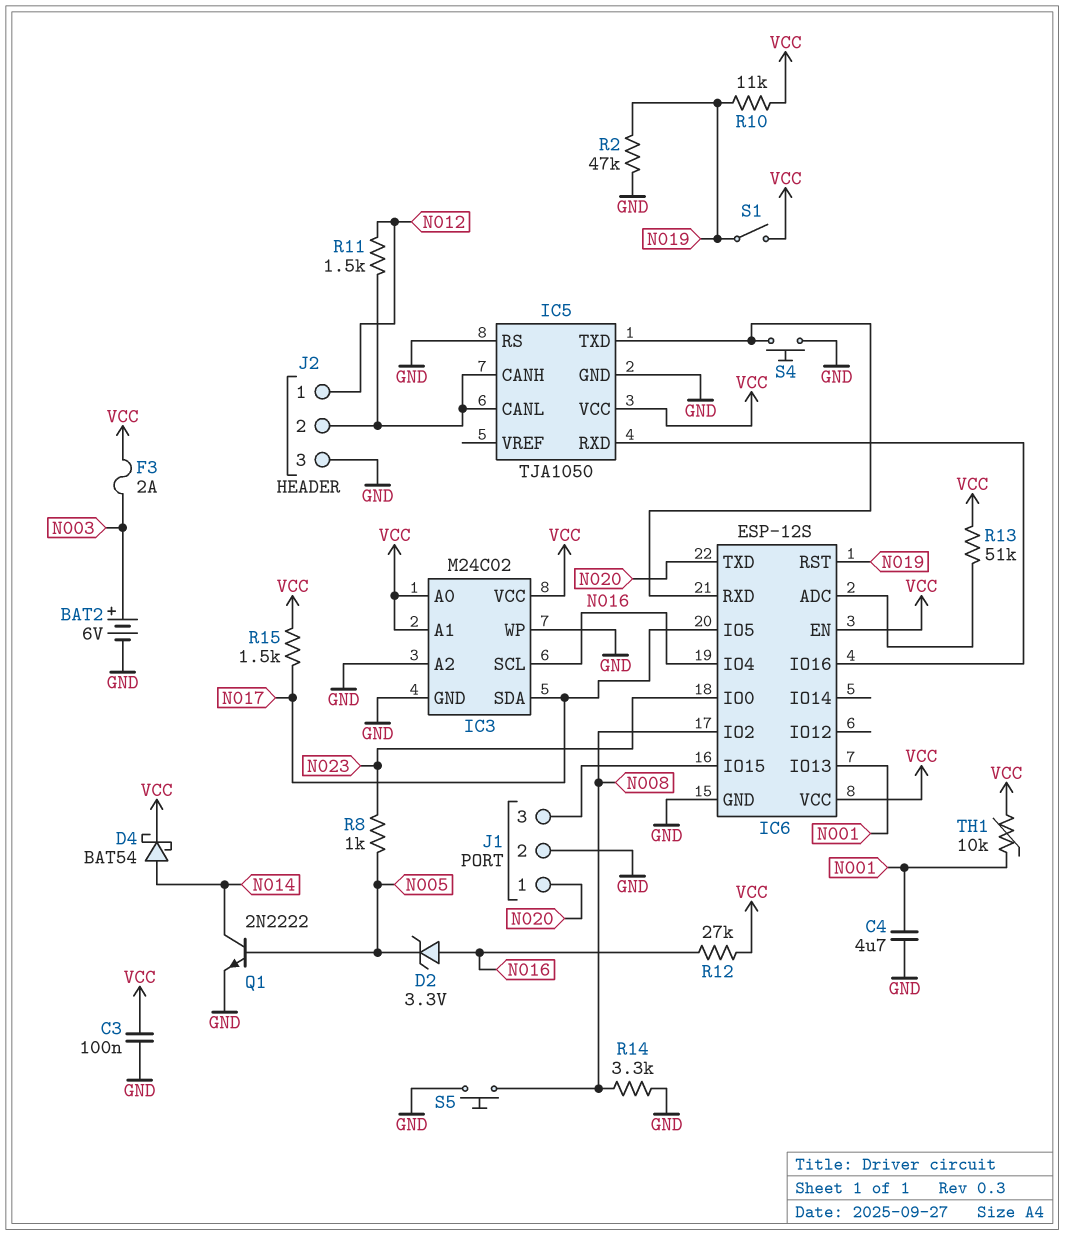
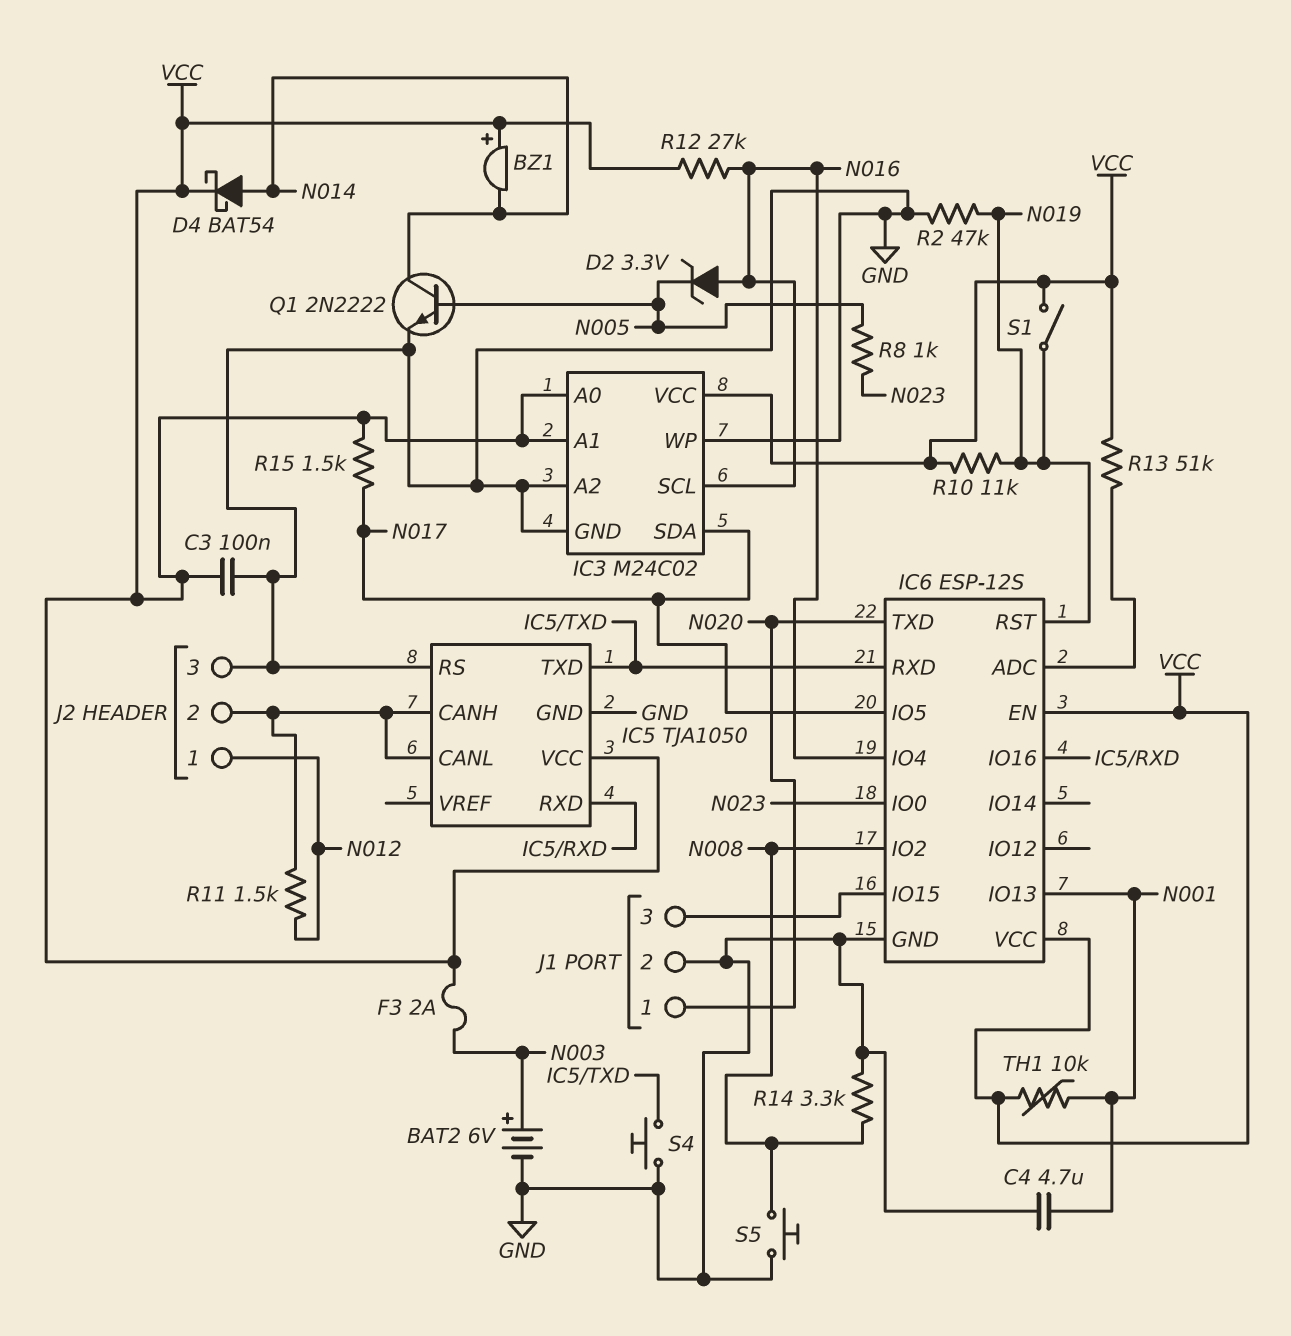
BZ1: none -> buzzer (plus VCC, minus N014)

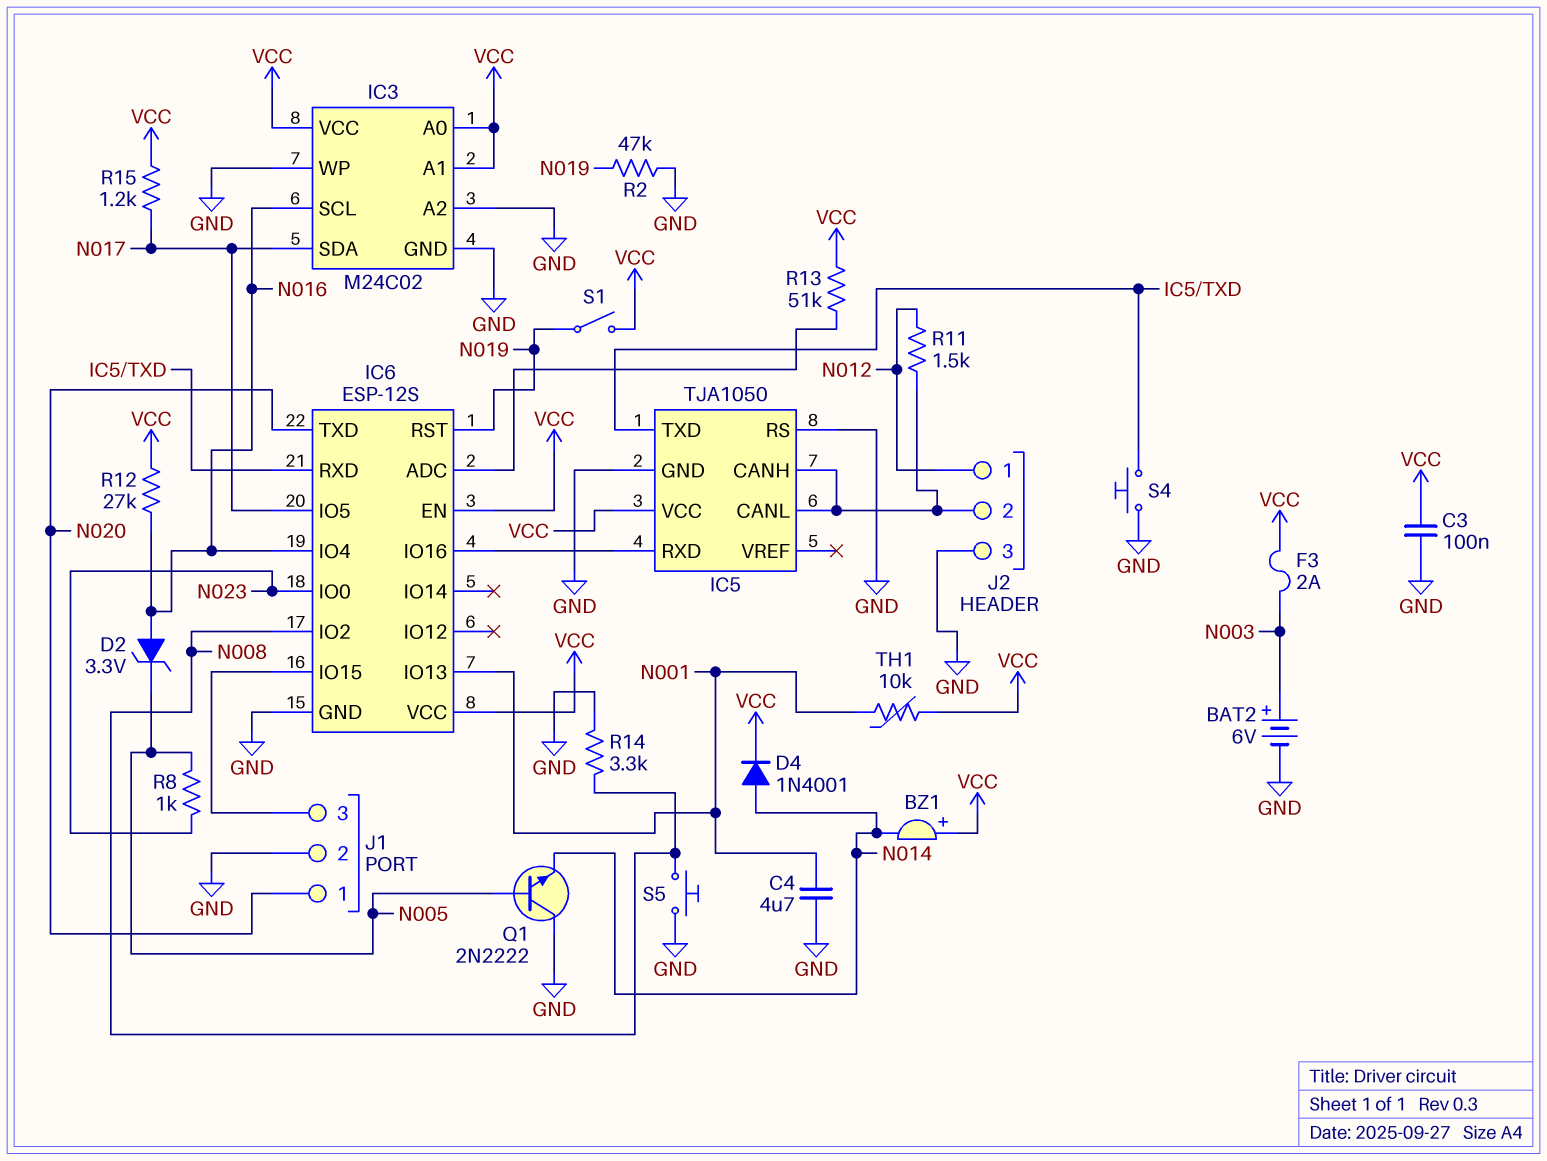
D4: schottky BAT54 (A N014, K VCC) -> diode 1N4001 (A N014, K VCC)
Q1: NPN 2N2222 (B N005, C N014, E GND) -> NPN 2N2222 (B N005, C GND, E N014)
R10: 11k (N019, VCC) -> none
R15: 1.5k (N017, VCC) -> 1.2k (N017, VCC)

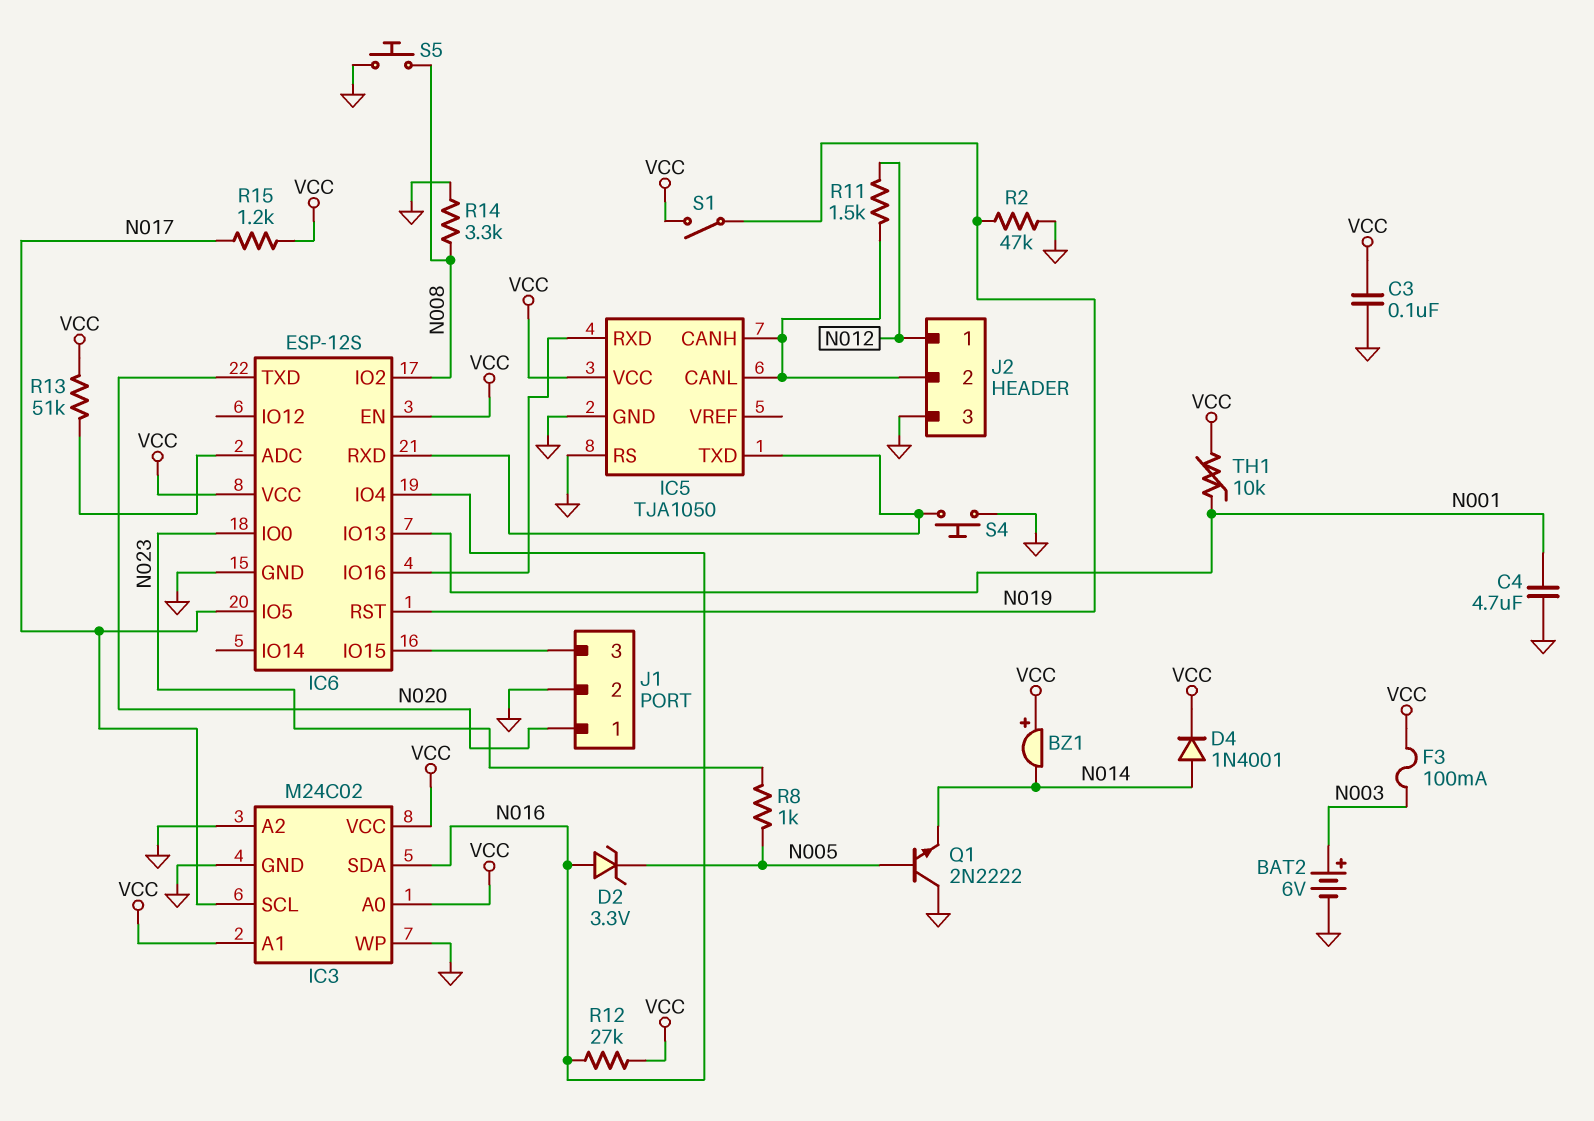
F3: 2A (N003, VCC) -> 100mA (N003, VCC)
IC3 pin SCL: N016 -> N017
IC3 pin SDA: N017 -> N016

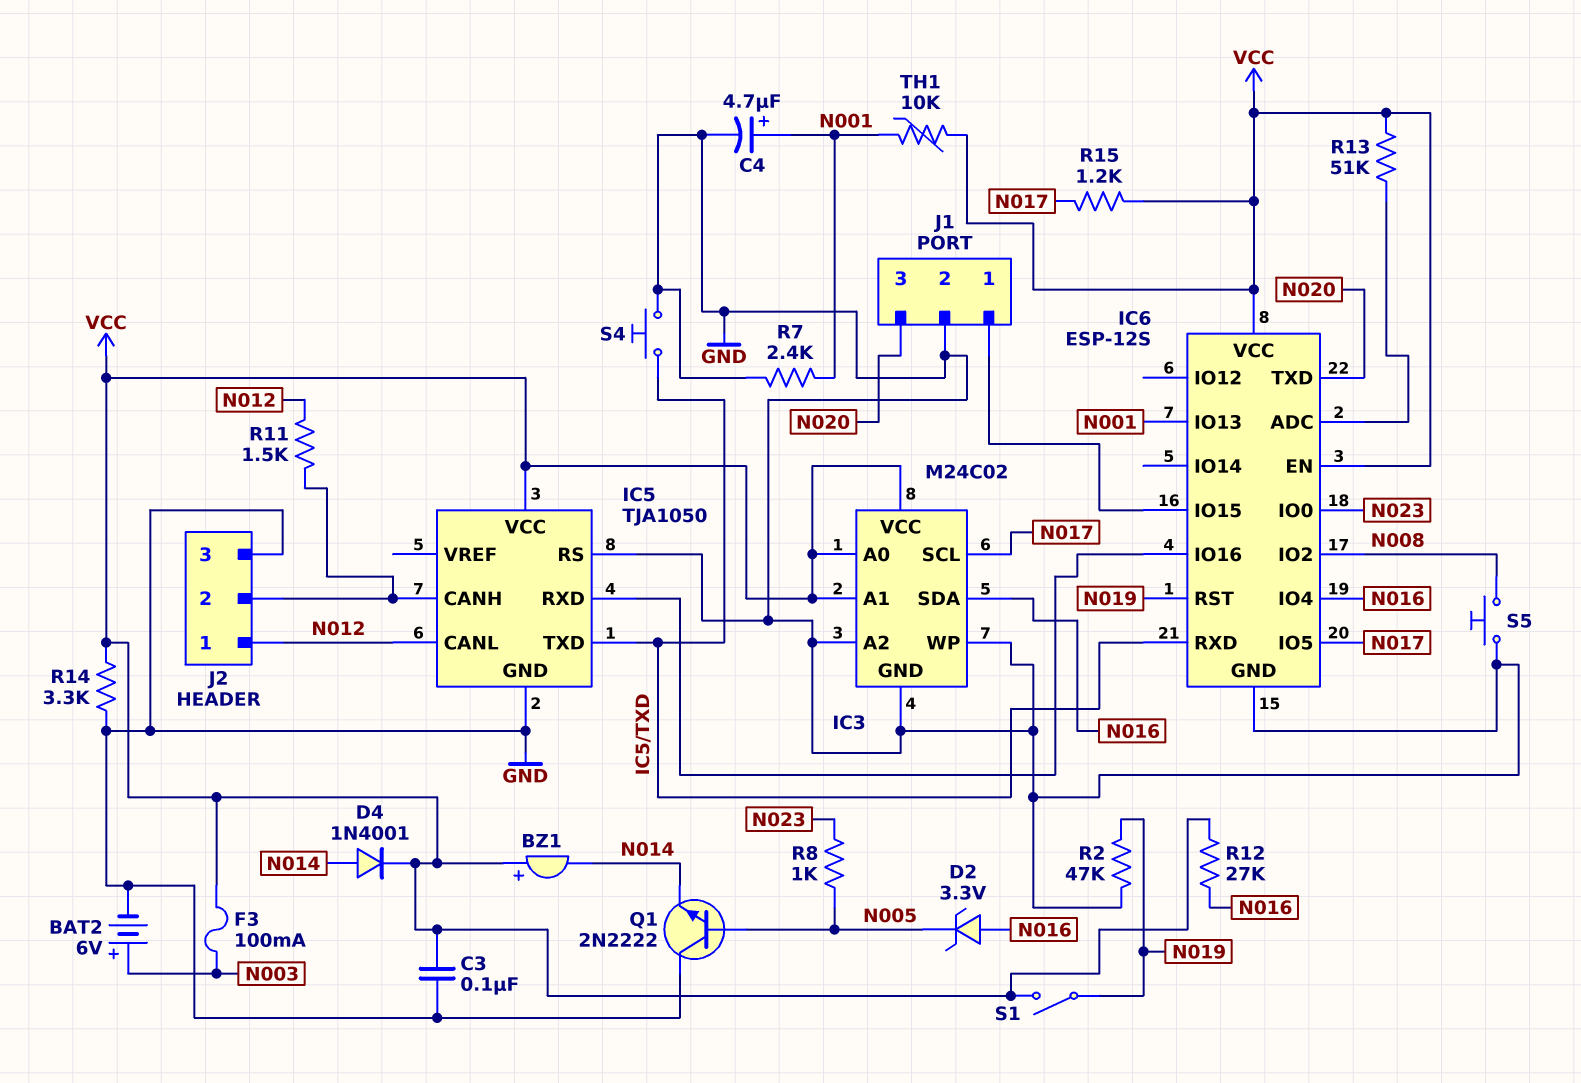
C4: 4.7uF (GND, N001) -> 4.7uF (plus N001, minus GND)
IC5 pin CANL: IC5/CANH -> N012
J1 pin 1: N020 -> IC6/IO15
J1 pin 3: IC6/IO15 -> N020
R7: none -> 2.4k (GND, N001)
R14: 3.3k (GND, N008) -> 3.3k (GND, VCC)

